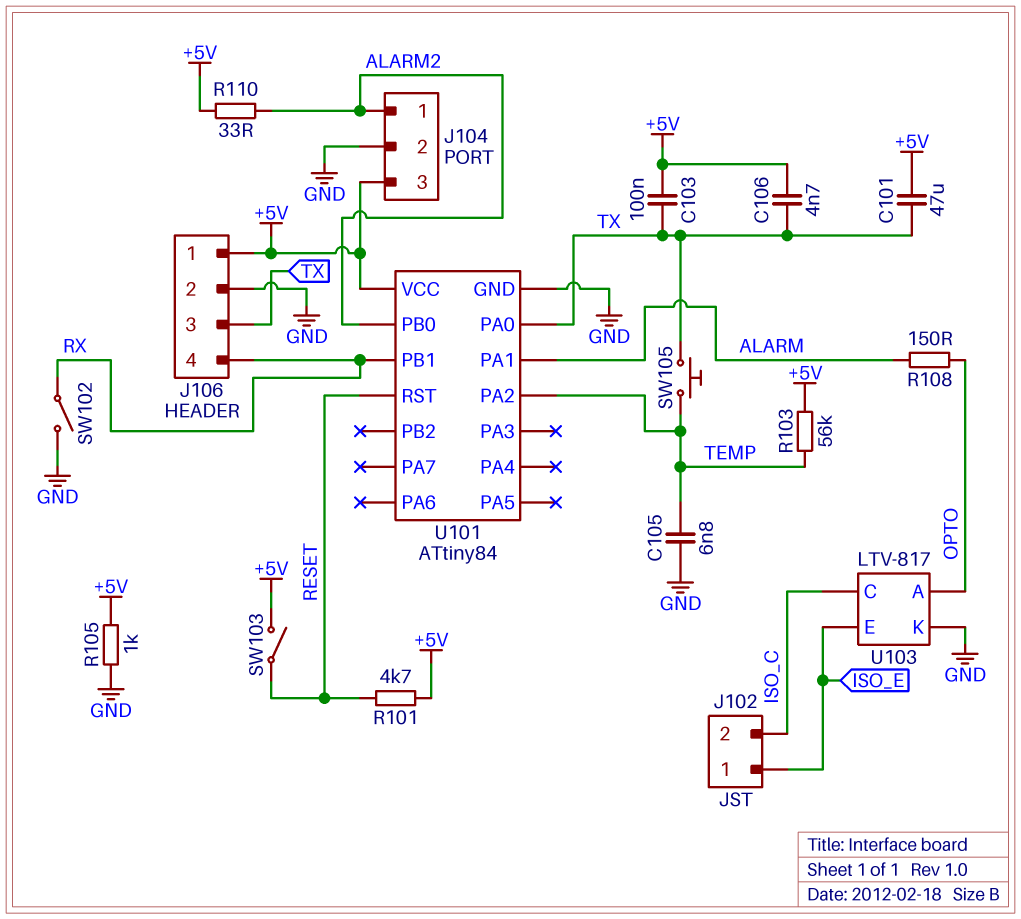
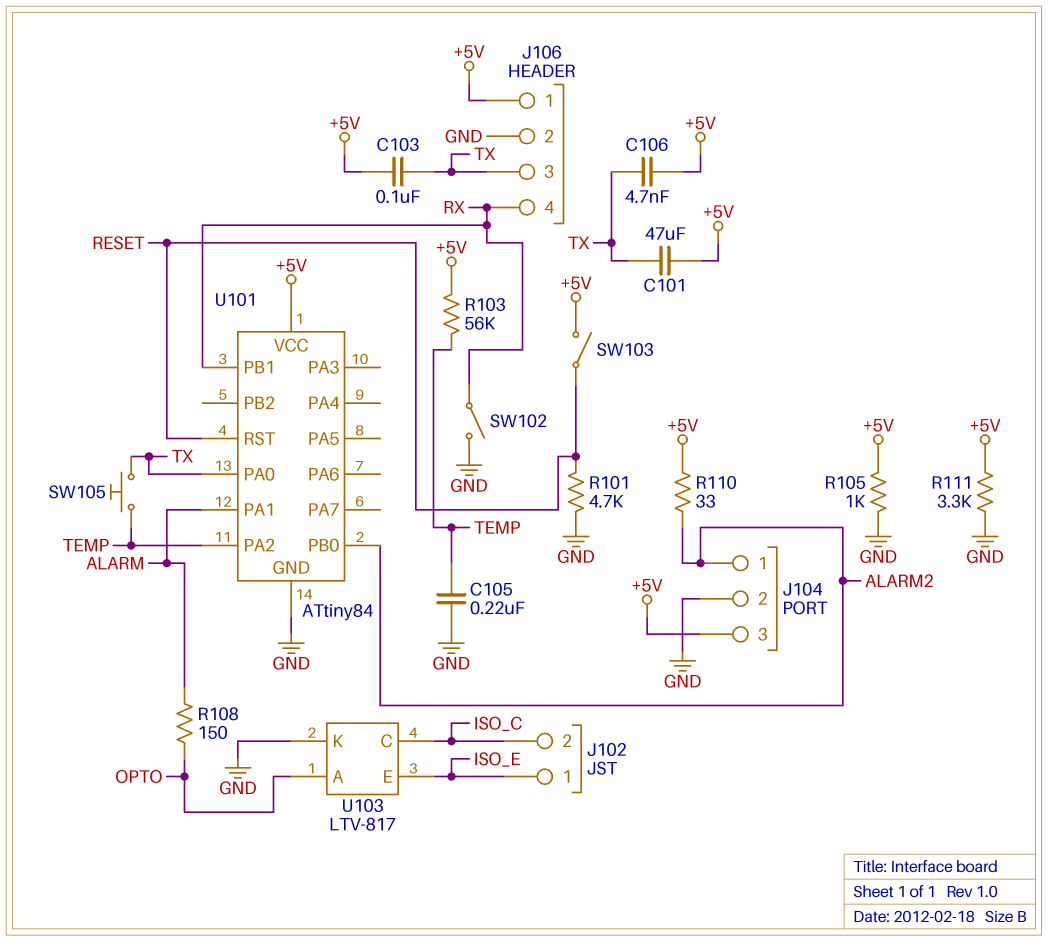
C105: 6.8nF (GND, TEMP) -> 220nF (GND, TEMP)
R101: 4.7k (+5V, RESET) -> 4.7k (GND, RESET)
R111: none -> 3.3k (+5V, GND)

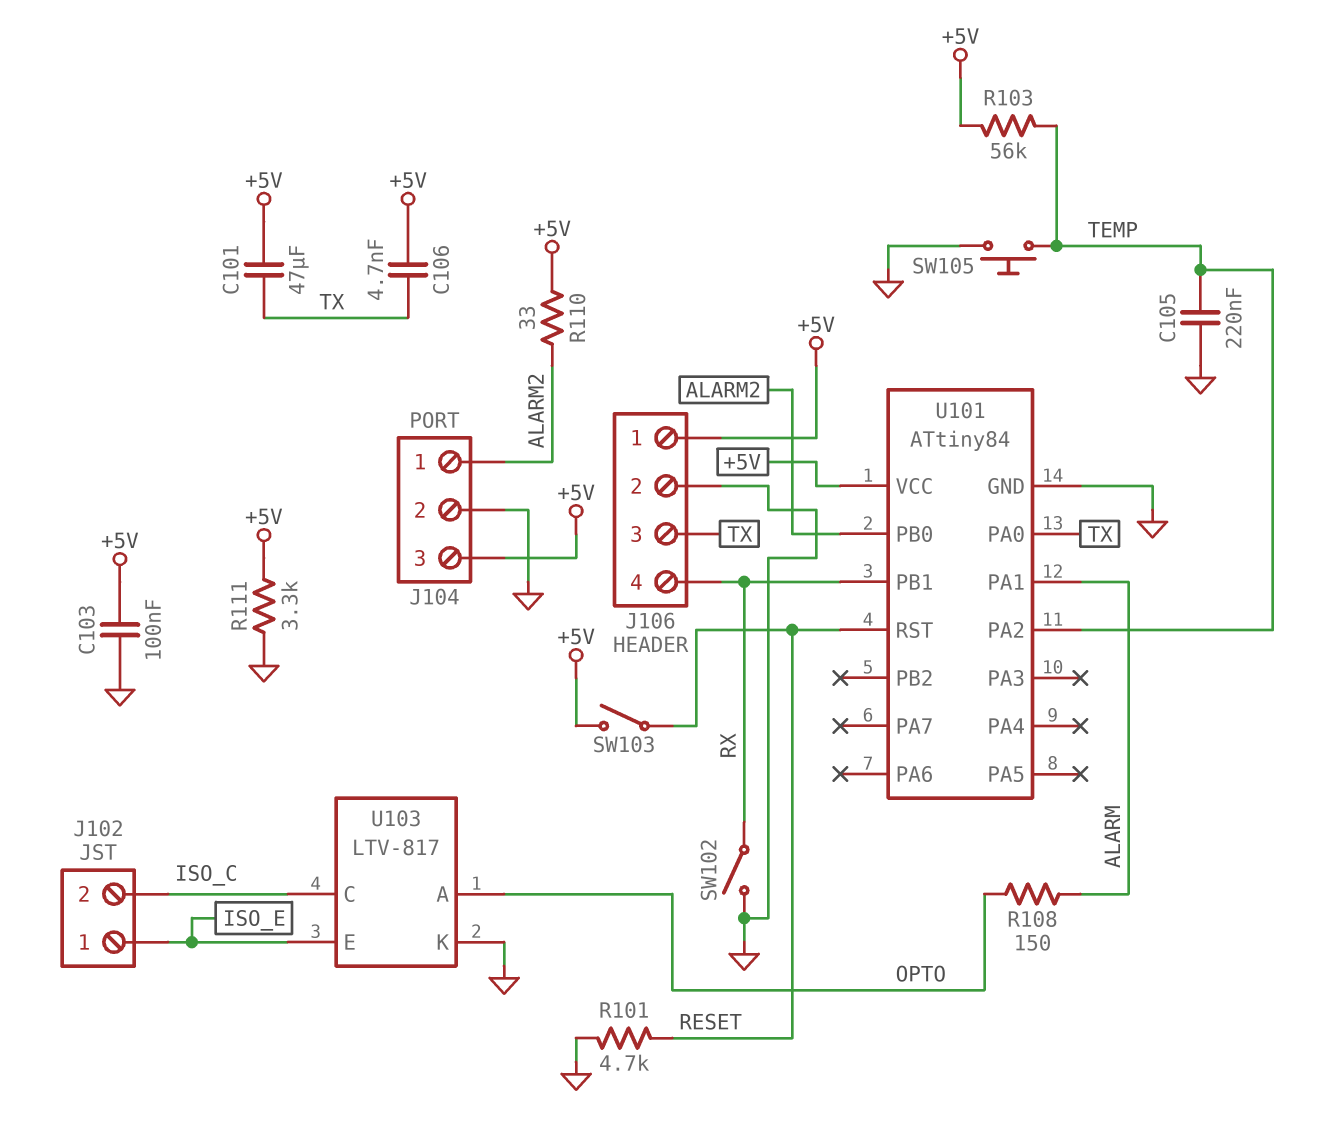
C103: 100nF (+5V, TX) -> 100nF (+5V, GND)
R105: 1k (+5V, GND) -> none
SW105: button (TEMP, TX) -> button (GND, TEMP)

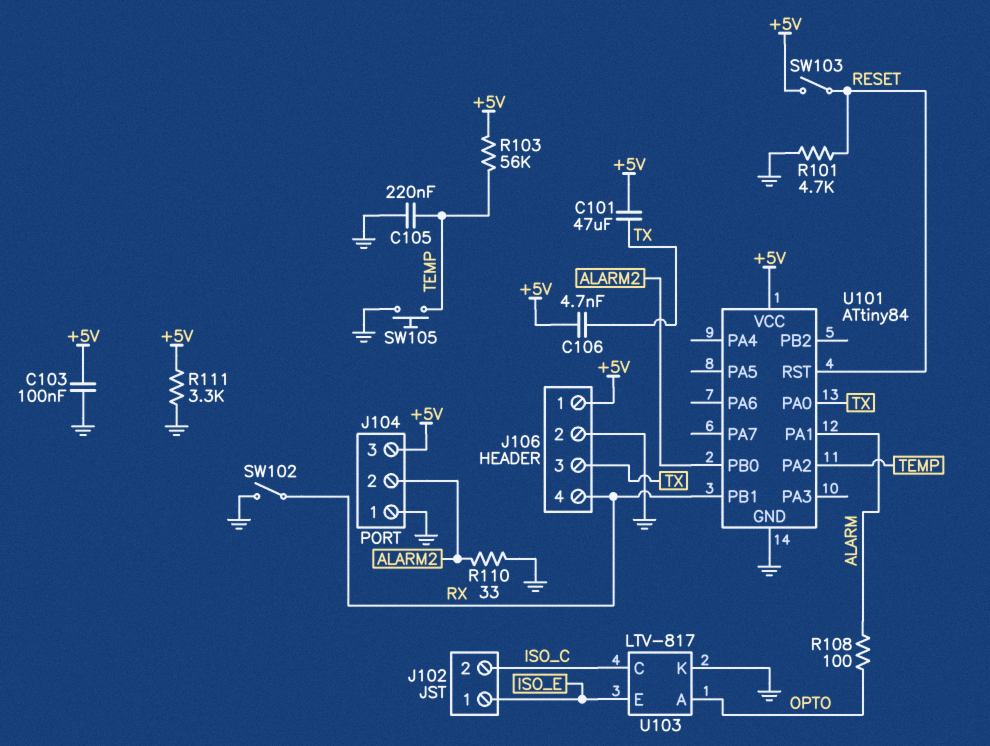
J104 pin 1: ALARM2 -> GND
J104 pin 2: GND -> ALARM2
R108: 150 (ALARM, OPTO) -> 100 (ALARM, OPTO)
R110: 33 (+5V, ALARM2) -> 33 (ALARM2, GND)

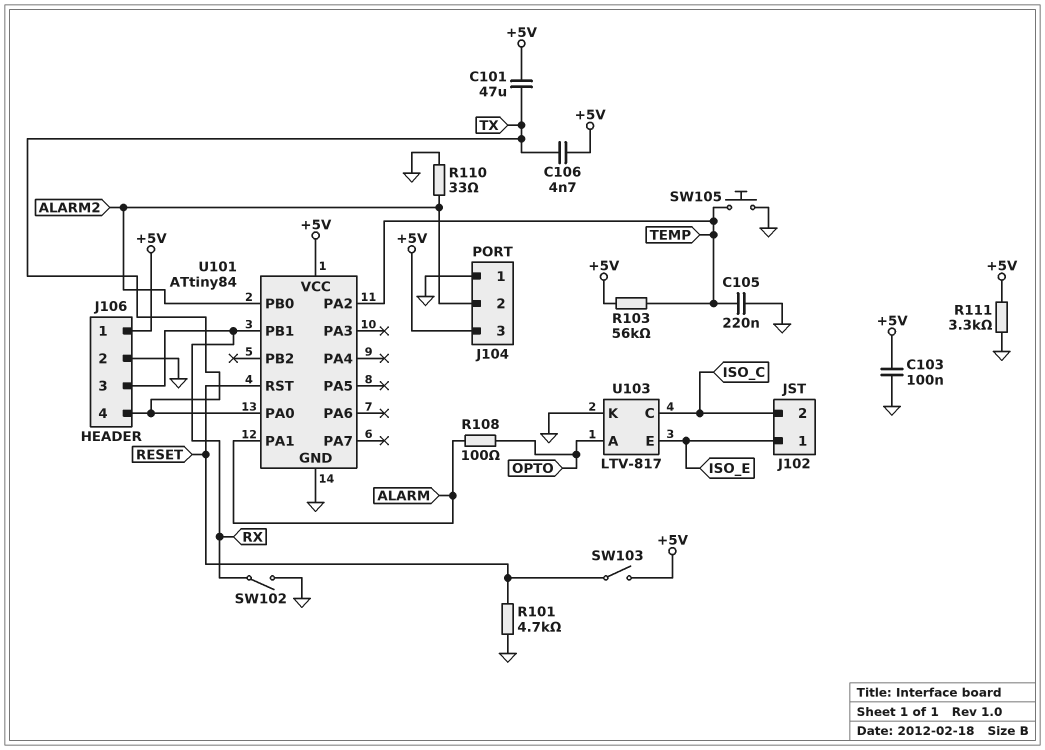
J106 pin 3: TX -> RX
J106 pin 4: RX -> TX

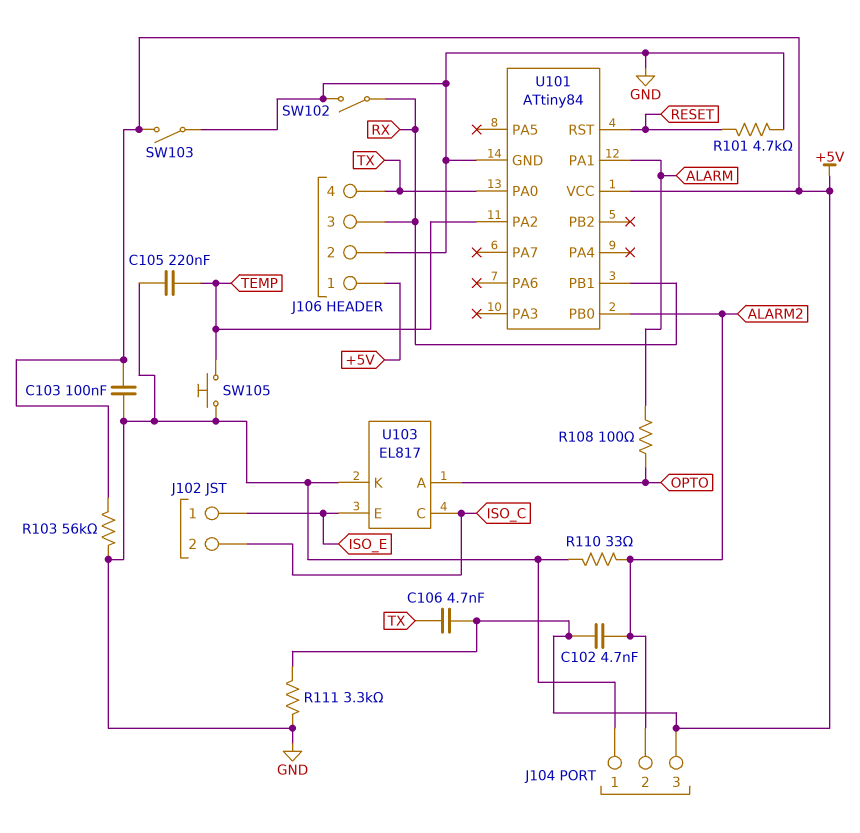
C101: 47uF (+5V, TX) -> none
C102: none -> 4.7nF (+5V, ALARM2)
R103: 56k (+5V, TEMP) -> 56k (+5V, GND)
SW103: switch (+5V, RESET) -> switch (+5V, GND)
U103: LTV-817 -> EL817

